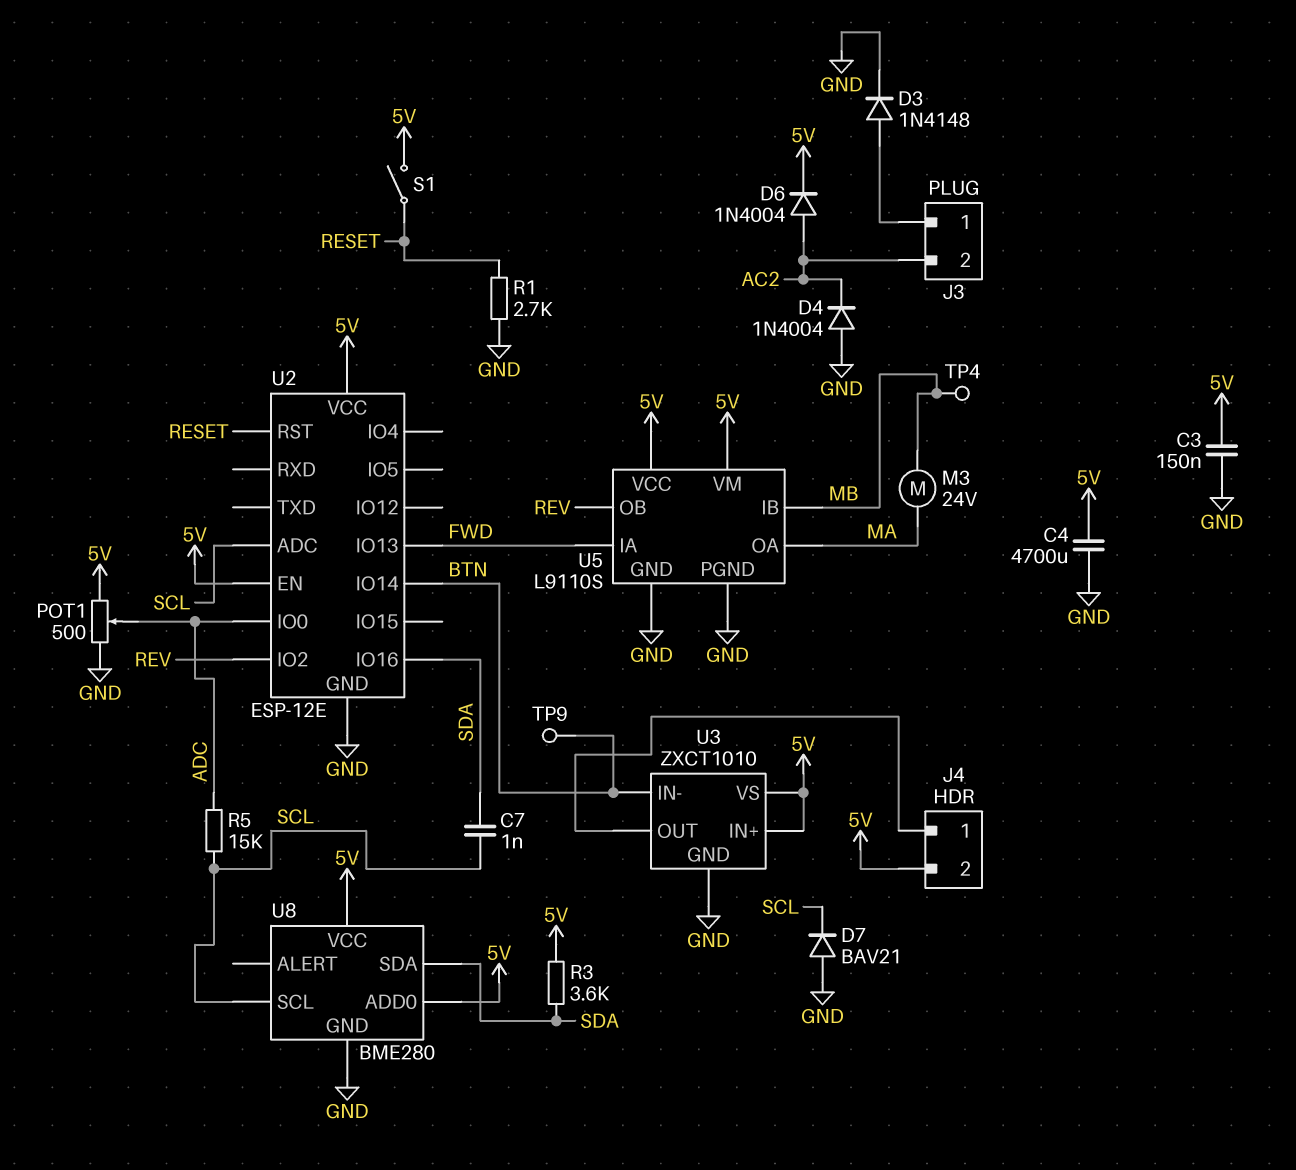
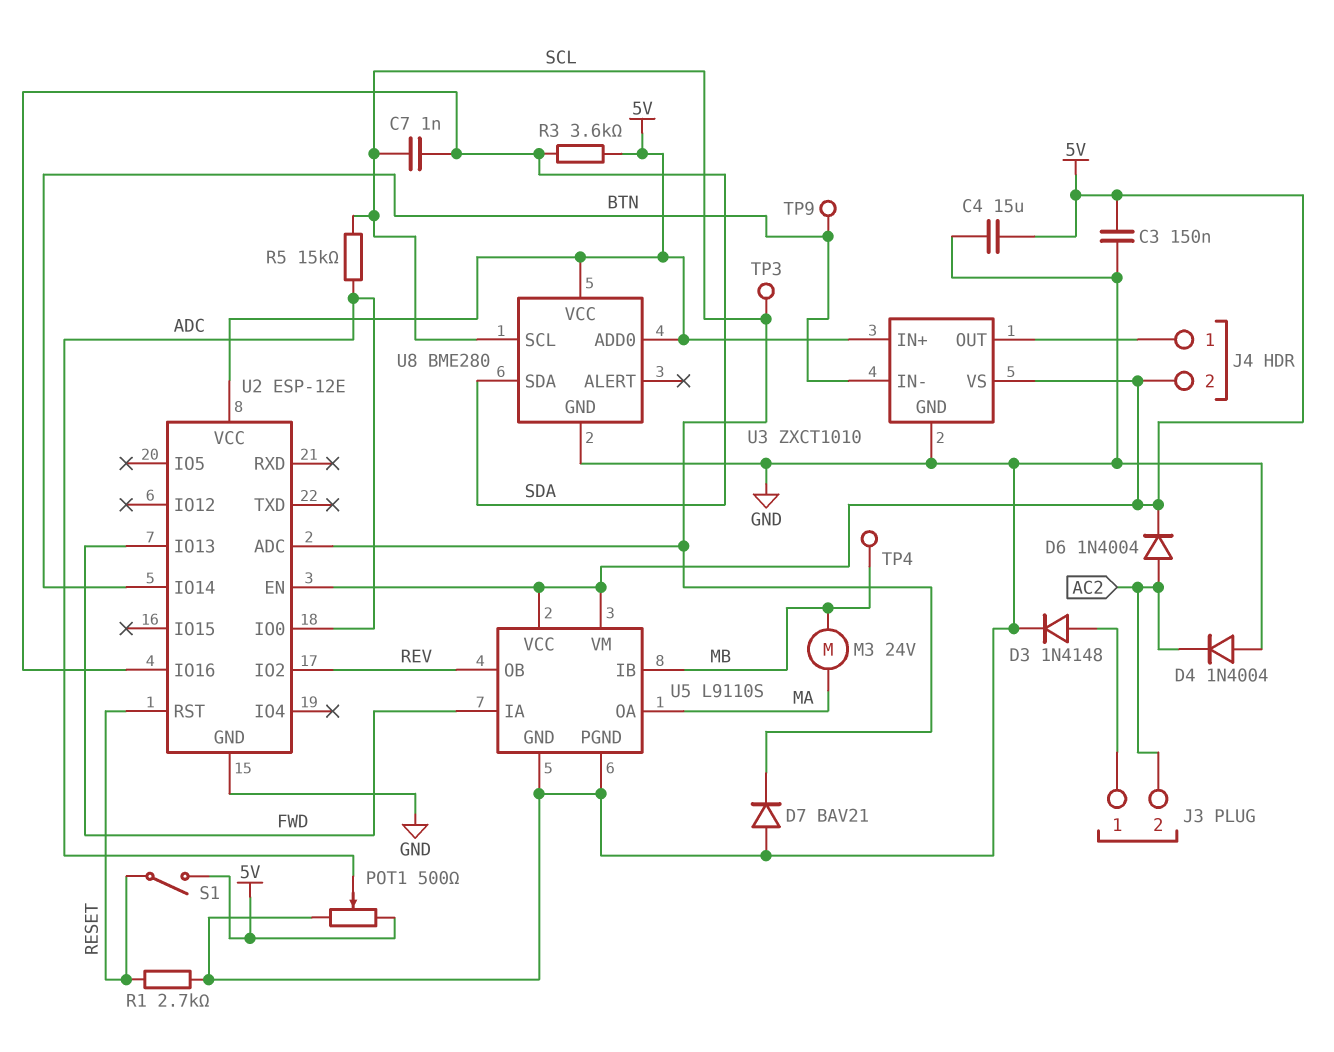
C4: 4700uF (5V, GND) -> 15uF (5V, GND)
TP3: none -> test point (SCL)

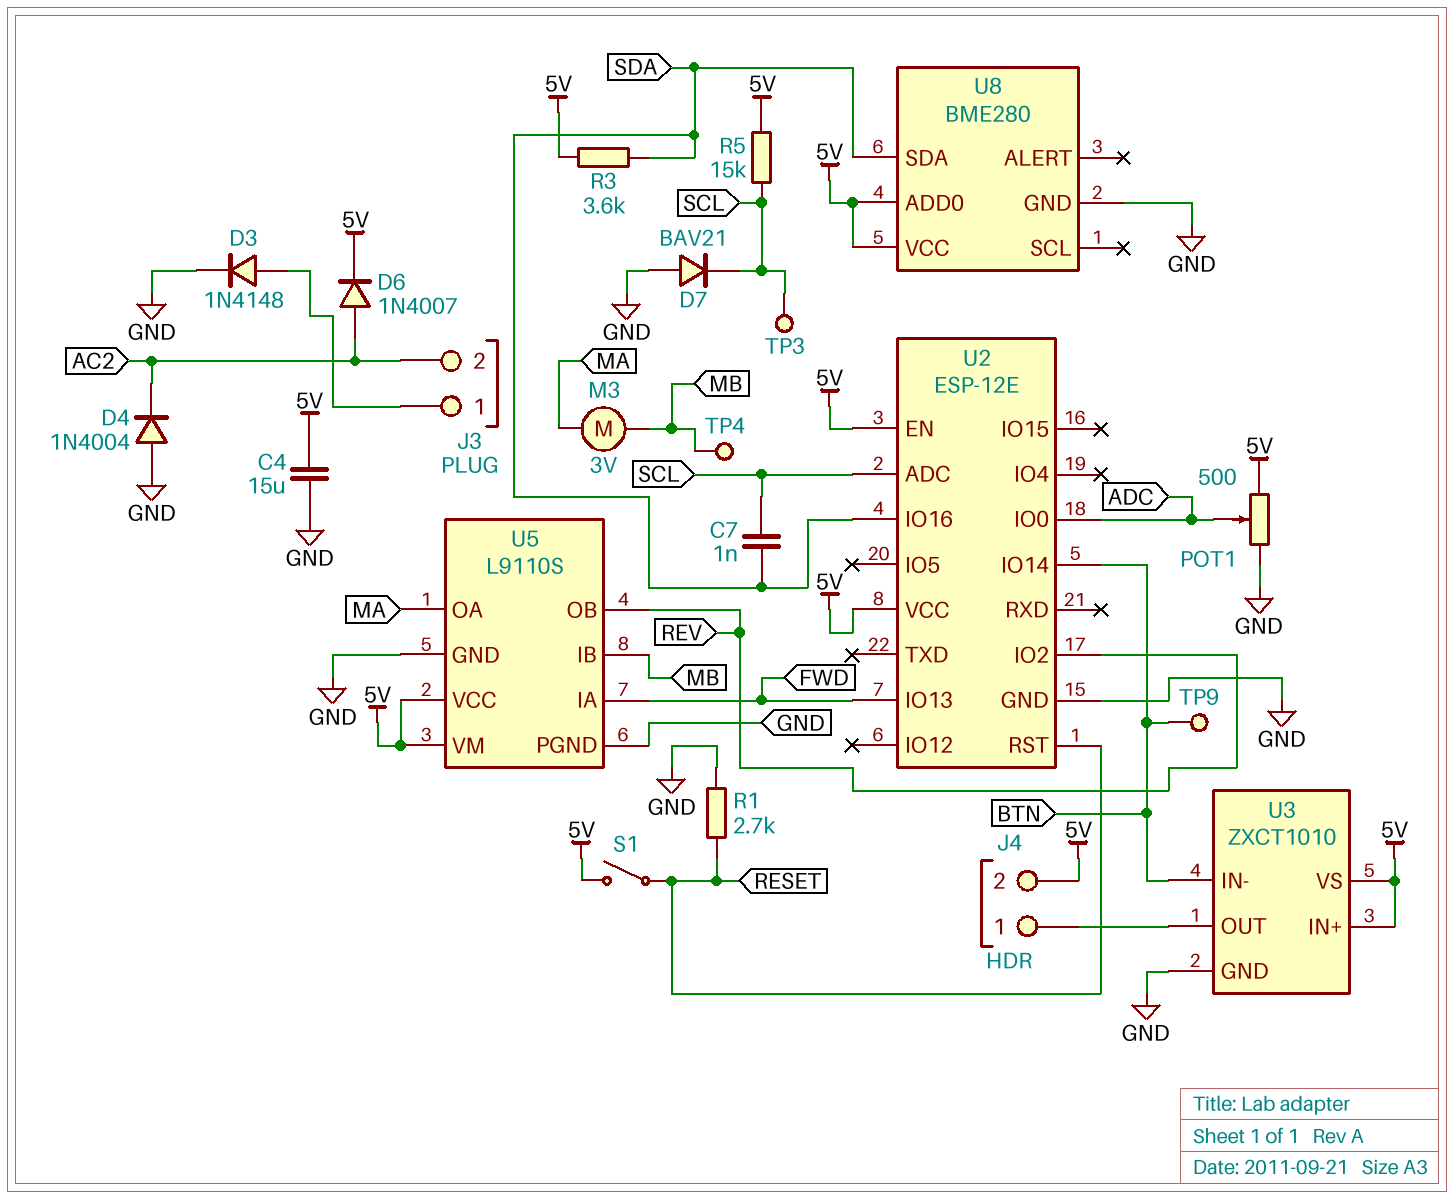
C3: 150nF (5V, GND) -> none
D6: diode 1N4004 (A AC2, K 5V) -> diode 1N4007 (A AC2, K 5V)
M3: motor 24V (MA, MB) -> motor 3V (MA, MB)
R5: 15k (ADC, SCL) -> 15k (5V, SCL)
U8 pin SCL: SCL -> none

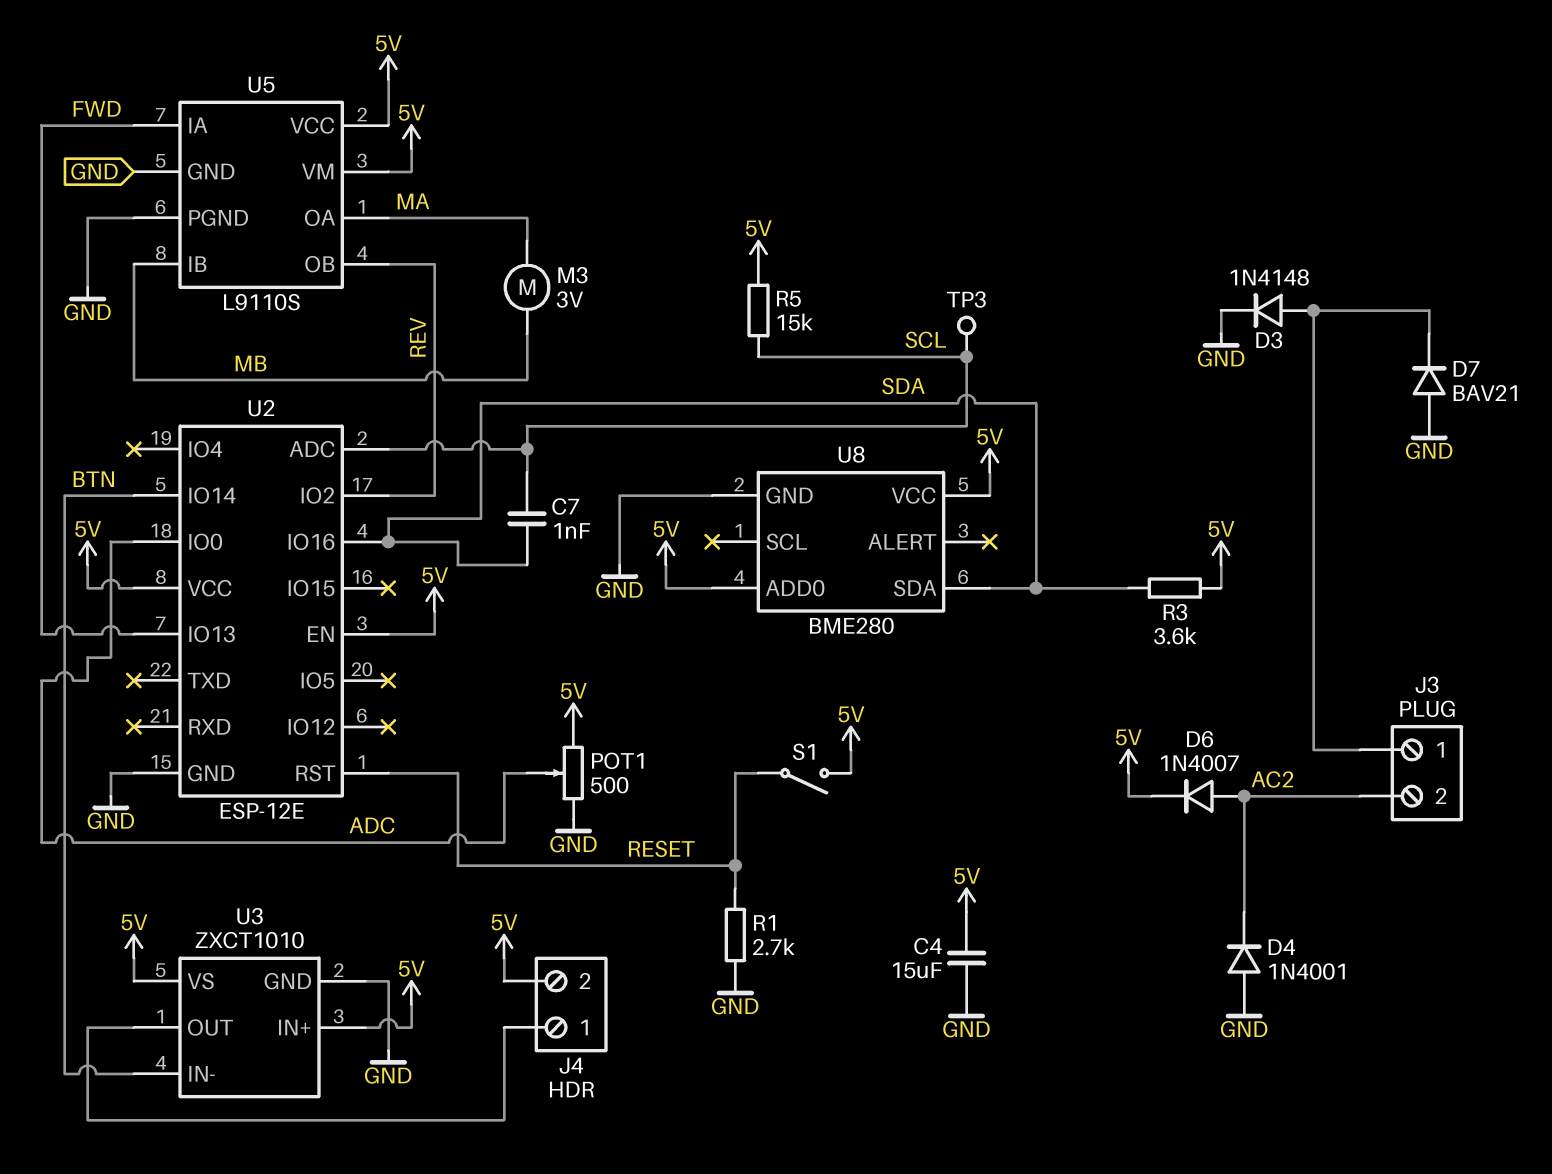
D4: diode 1N4004 (A GND, K AC2) -> diode 1N4001 (A GND, K AC2)
D7: diode BAV21 (A GND, K SCL) -> diode BAV21 (A GND, K J3/1)
TP4: test point (MB) -> none
TP9: test point (BTN) -> none

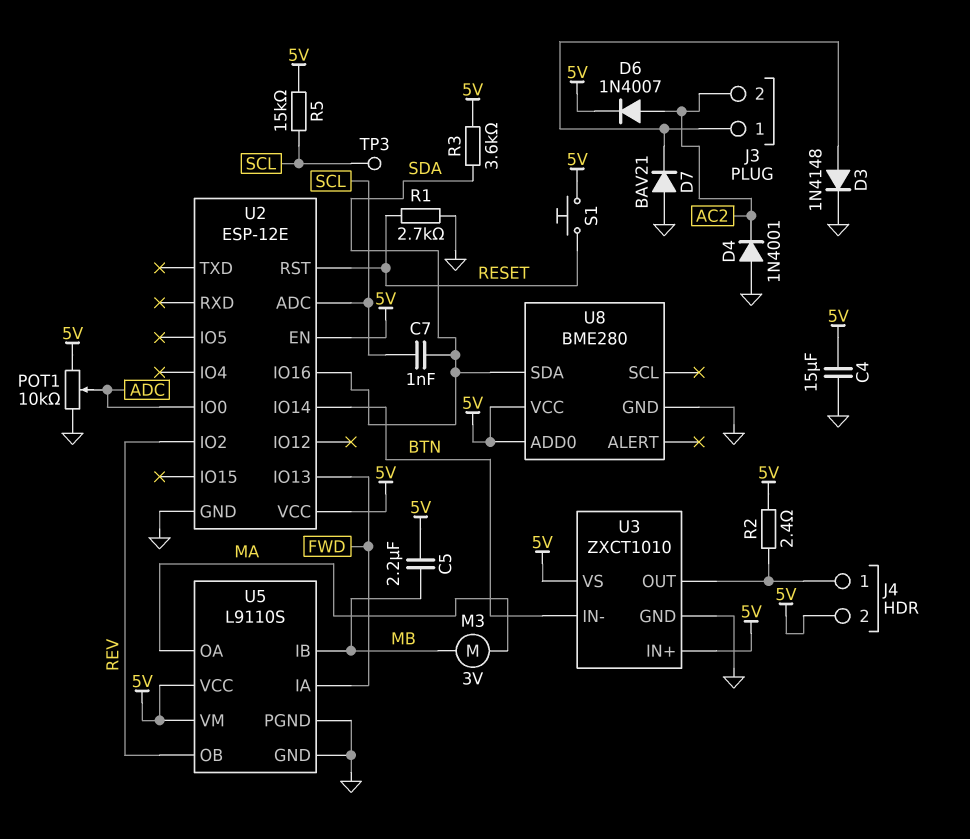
C5: none -> 2.2uF (5V, MB)
POT1: 500 (5V, GND, wiper ADC) -> 10k (5V, GND, wiper ADC)
R2: none -> 2.4 (5V, J4/1)
S1: switch (5V, RESET) -> button (5V, RESET)

